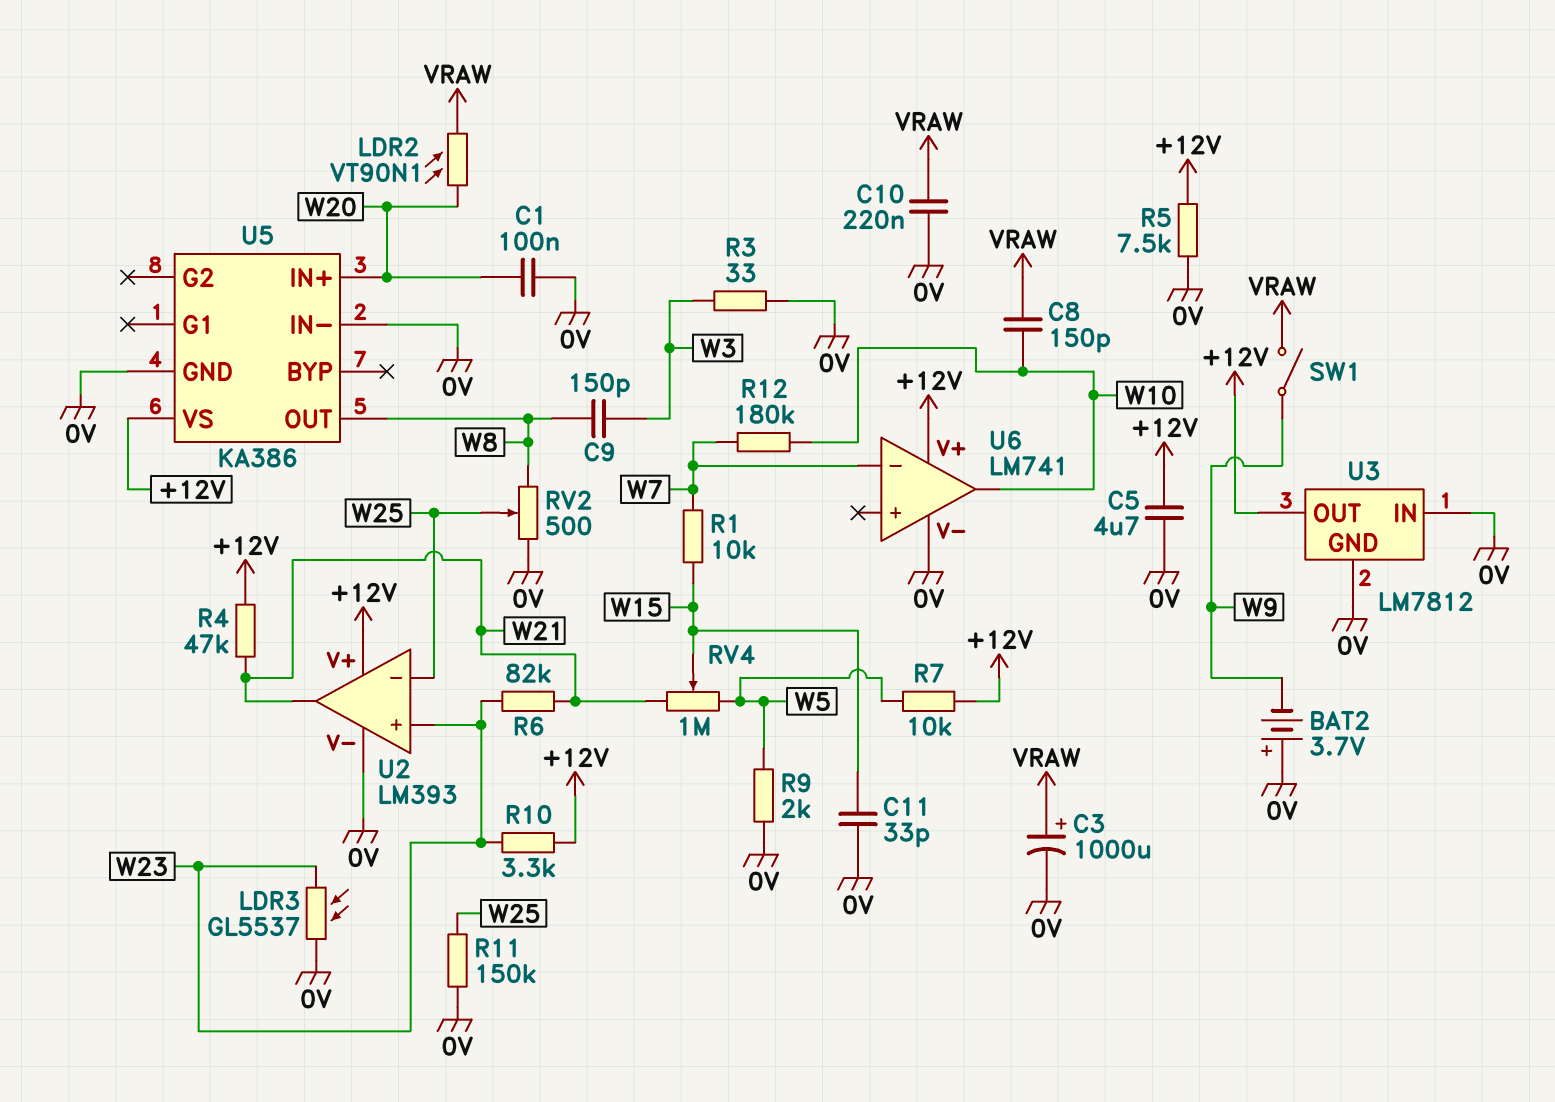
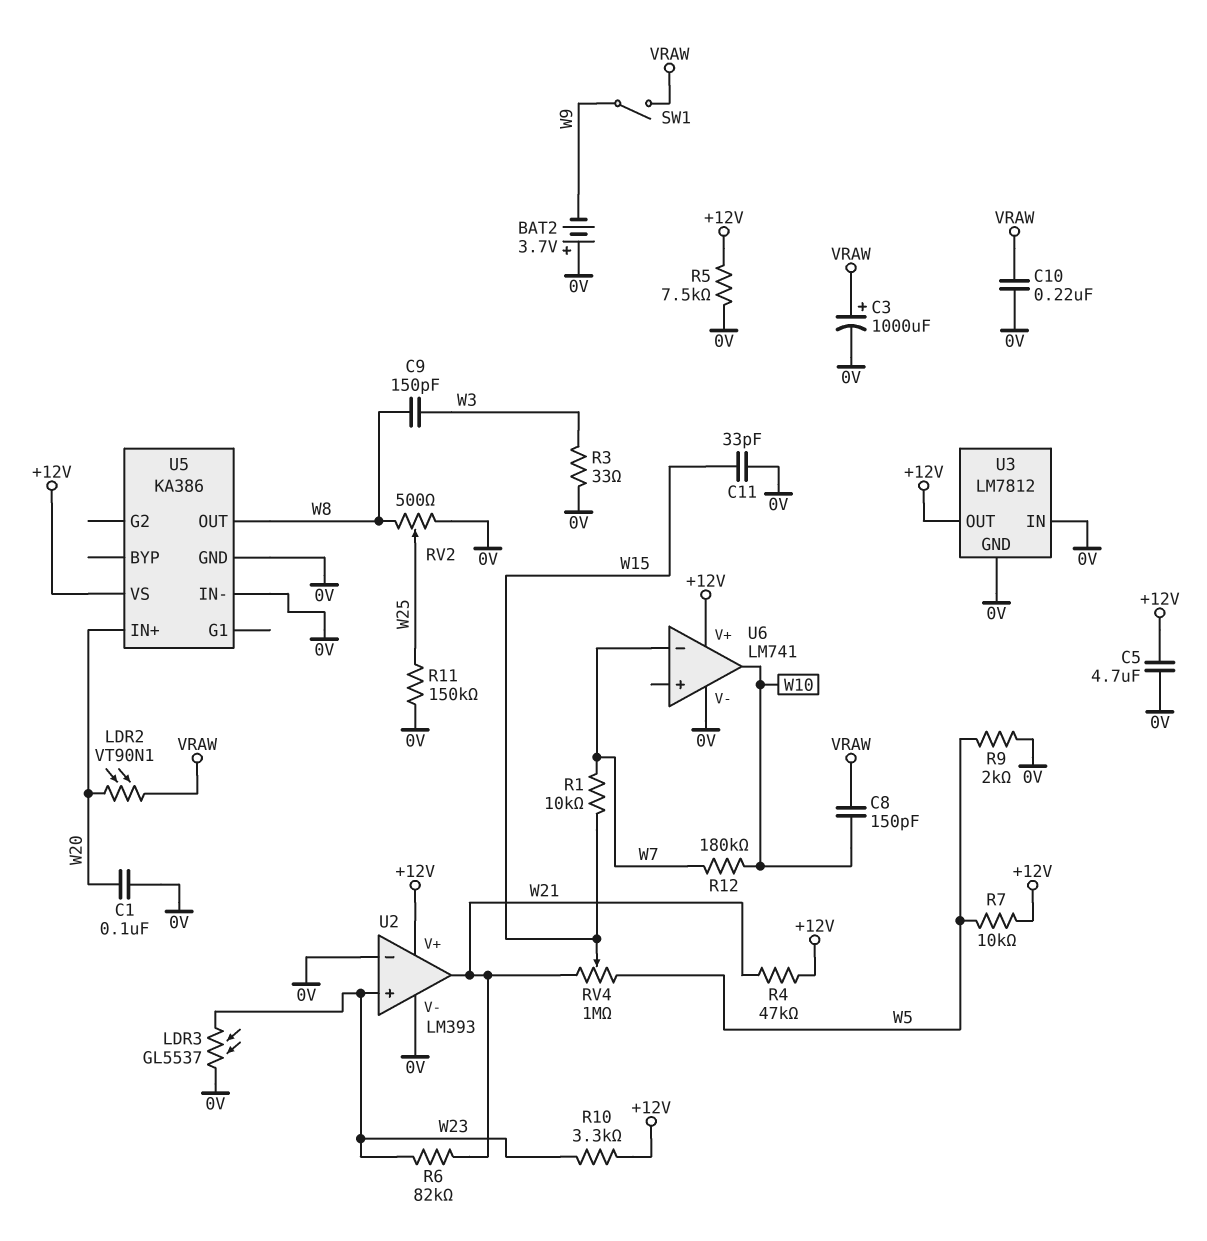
U2 pin in-: W25 -> 0V

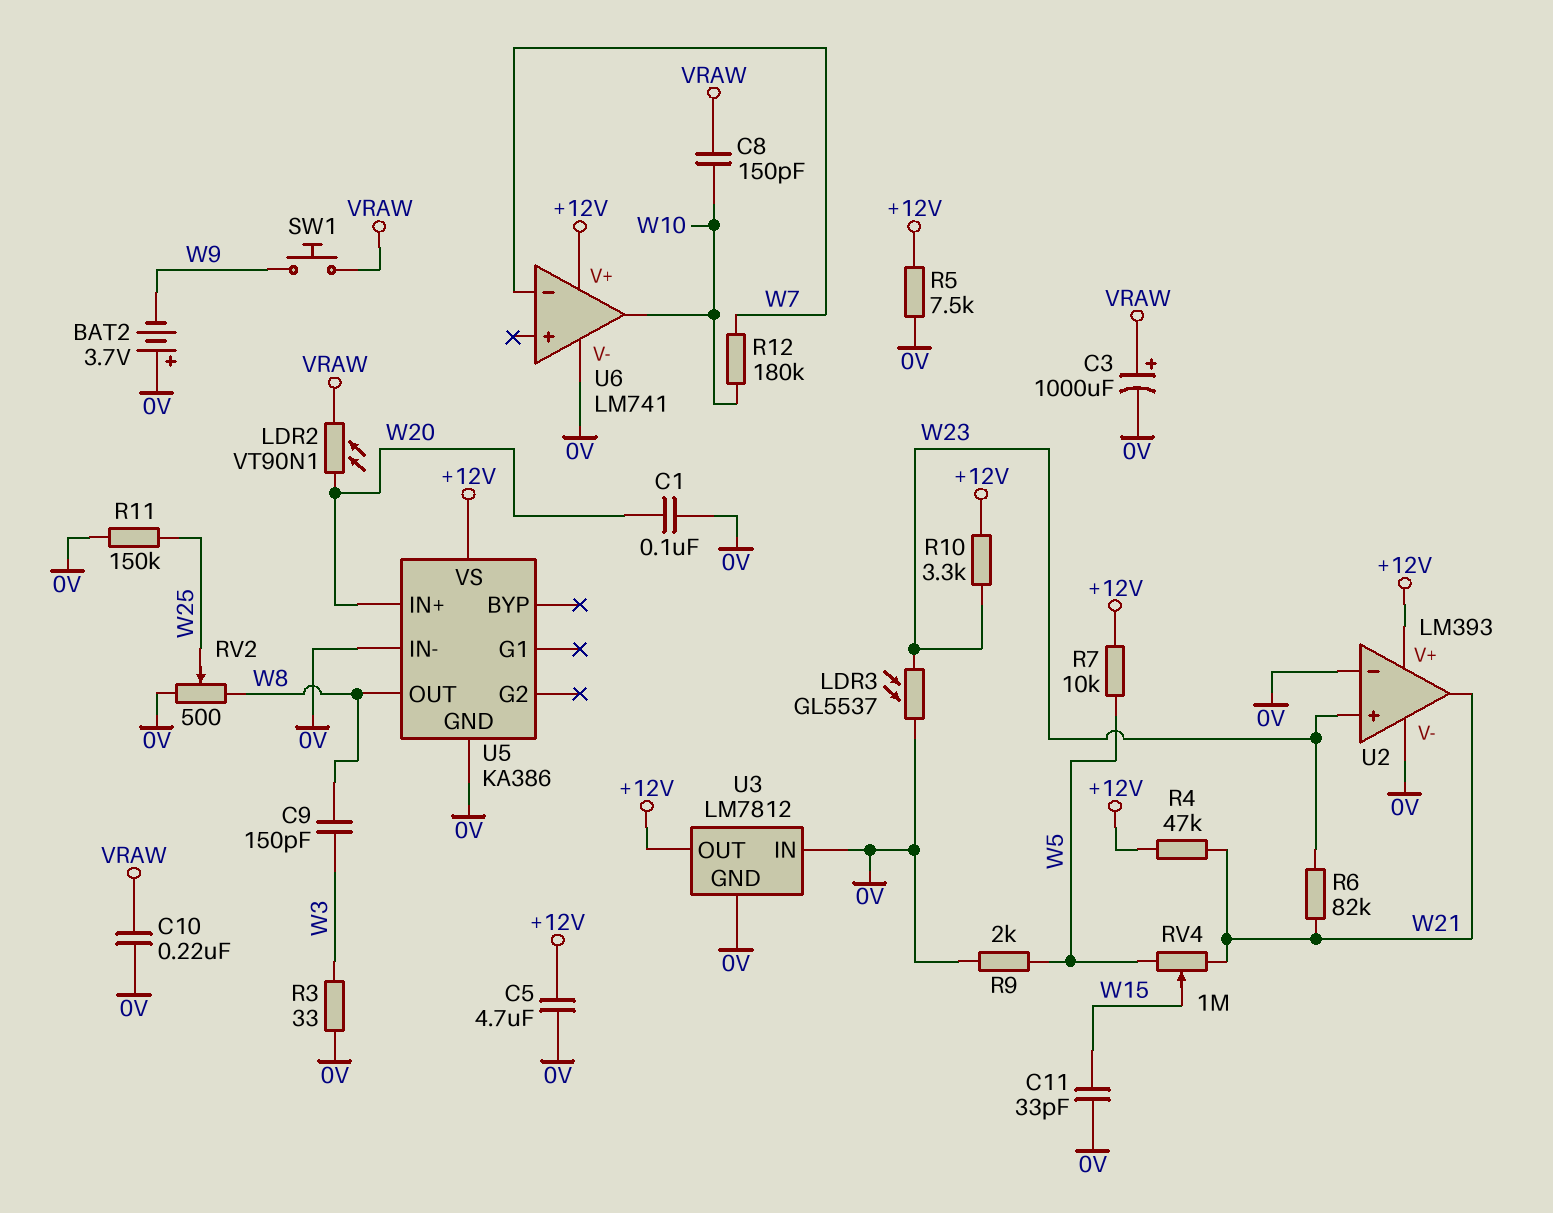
R1: 10k (W7, W15) -> none
SW1: switch (VRAW, W9) -> button (VRAW, W9)

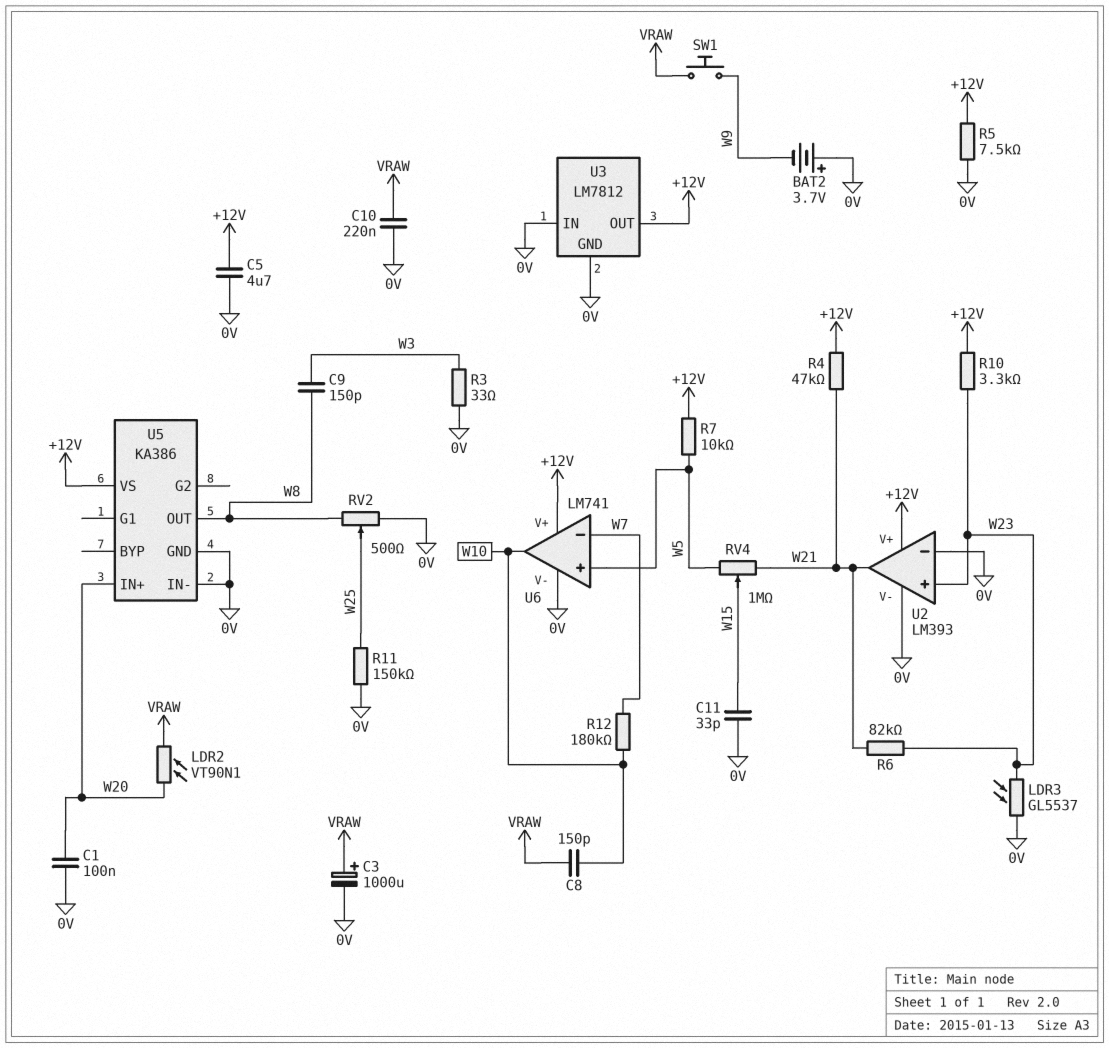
R9: 2k (0V, W5) -> none
U6 pin in+: none -> W5

